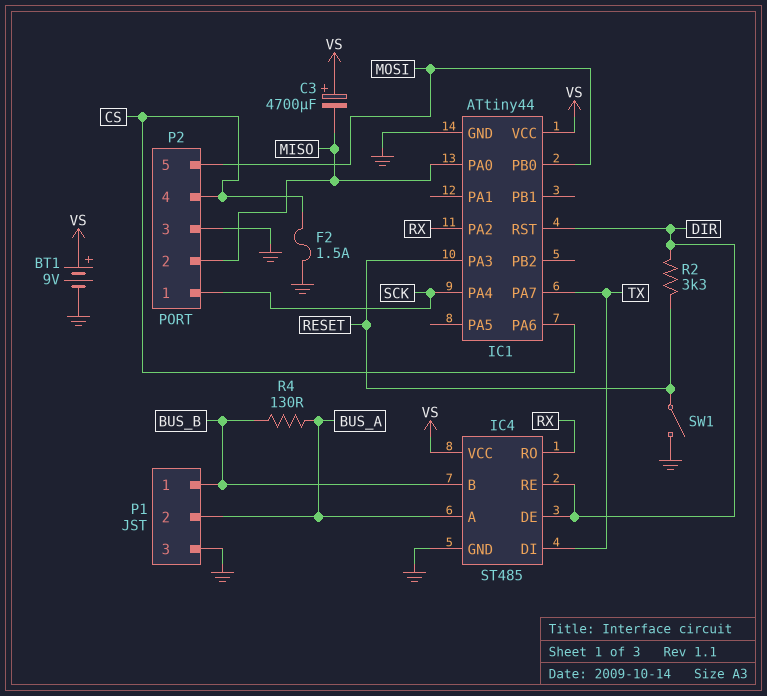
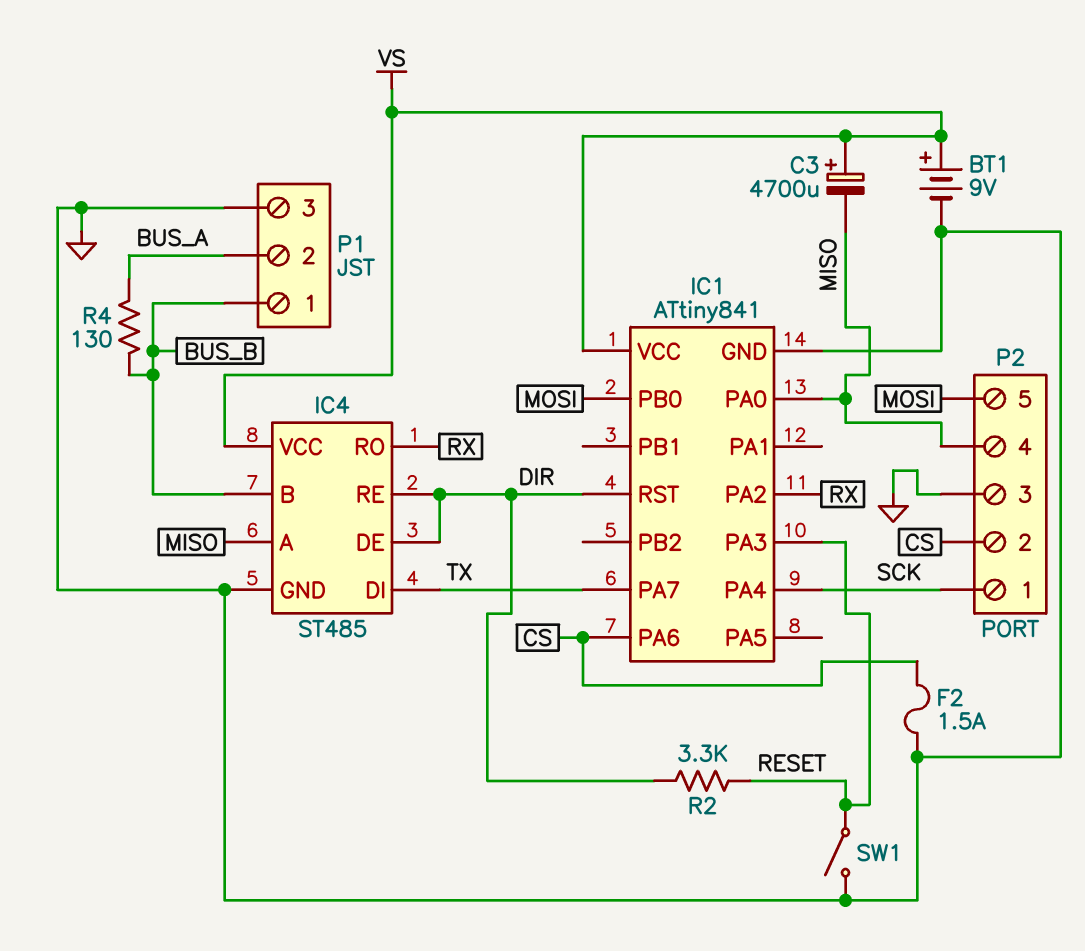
IC1: ATtiny44 -> ATtiny841
IC4 pin A: BUS_A -> MISO
P2 pin 2: MISO -> CS
P2 pin 4: CS -> MISO

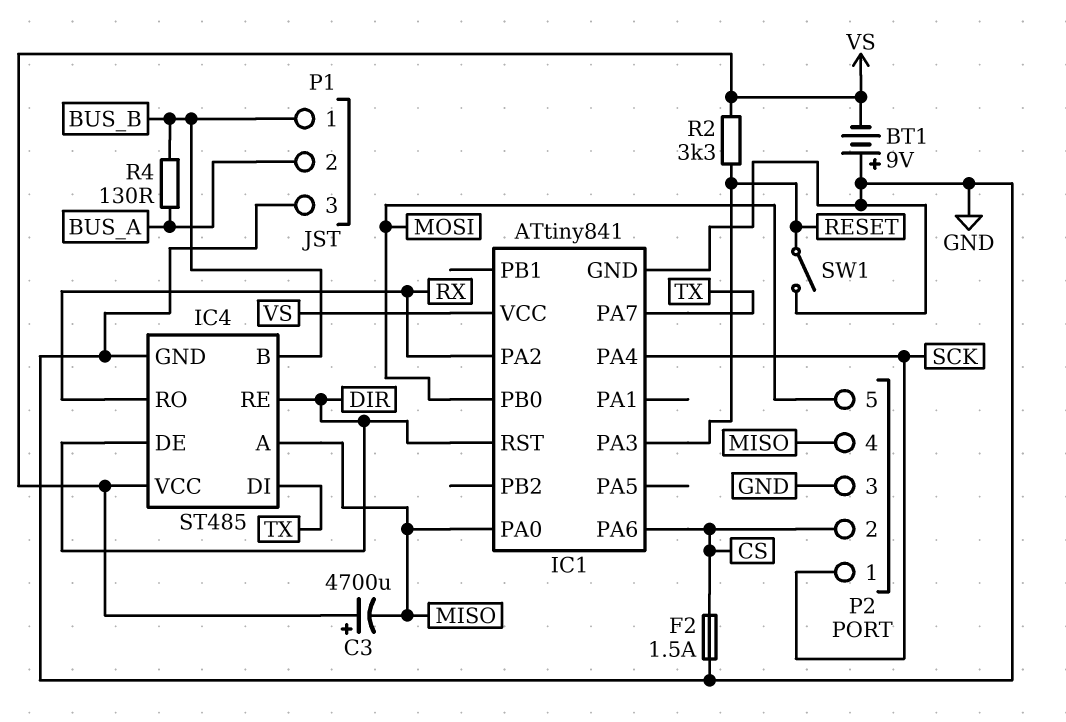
BT1: 9V (plus VS, minus GND) -> 9V (plus GND, minus VS)
R2: 3.3k (DIR, RESET) -> 3.3k (RESET, VS)

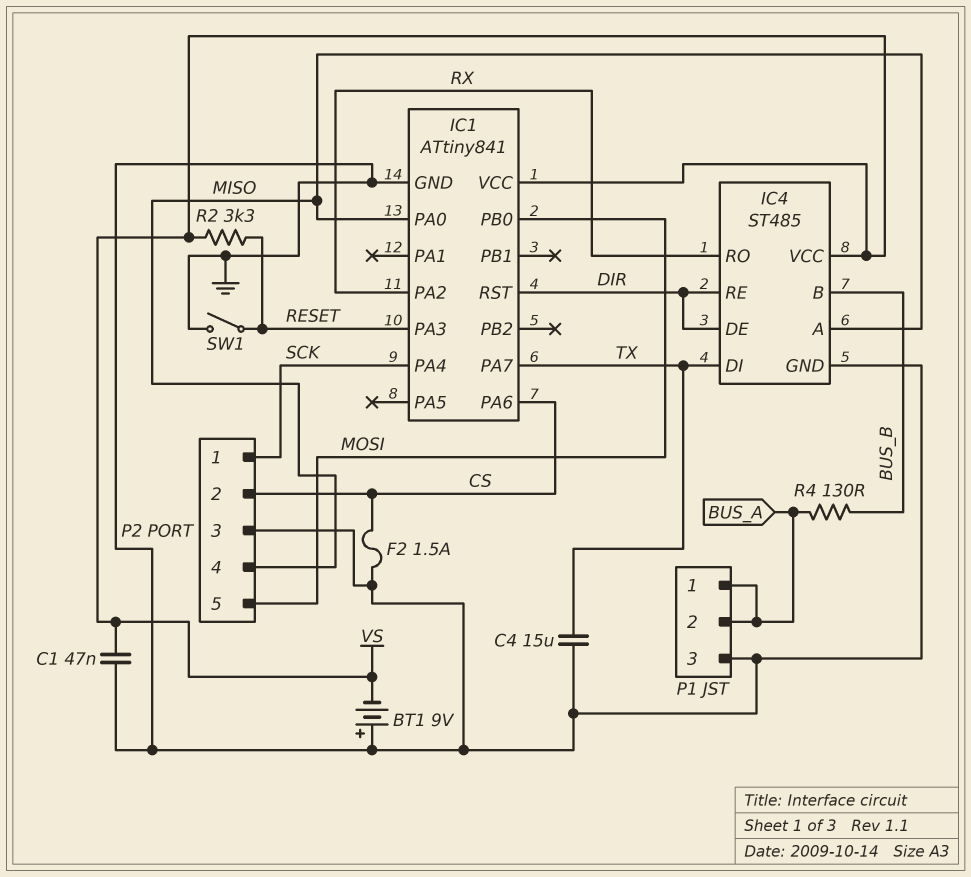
C1: none -> 47nF (GND, VS)
C3: 4700uF (plus VS, minus MISO) -> none
C4: none -> 15uF (GND, TX)
P1 pin 1: BUS_B -> BUS_A

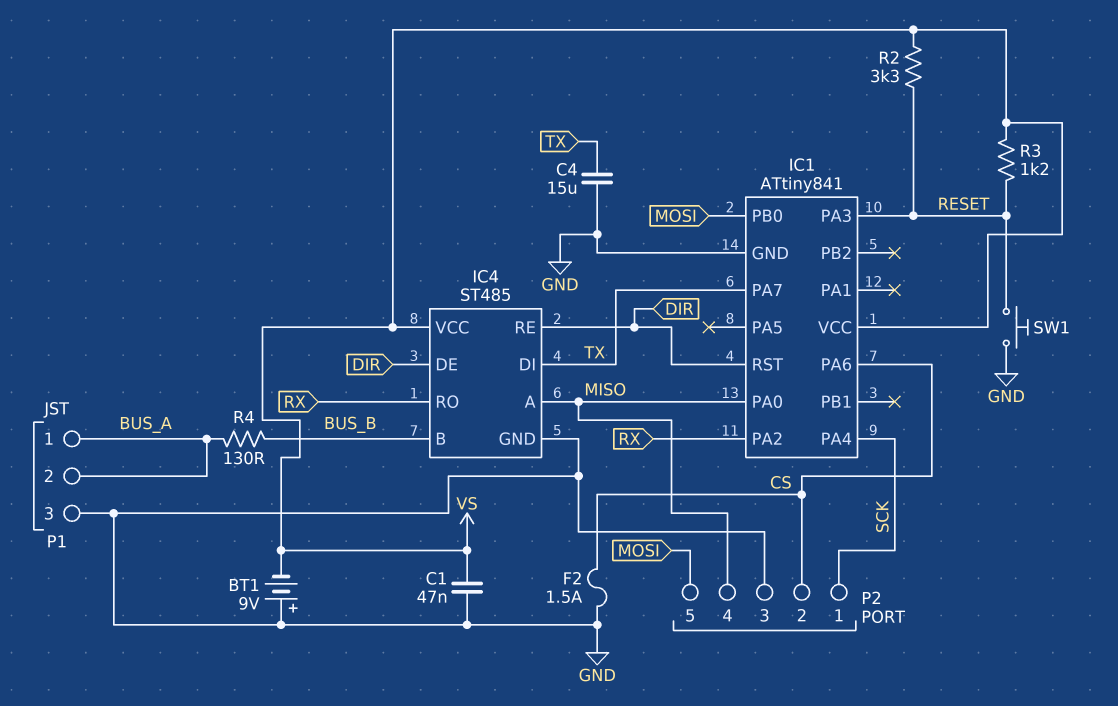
R3: none -> 1.2k (RESET, VS)
SW1: switch (GND, RESET) -> button (GND, RESET)

